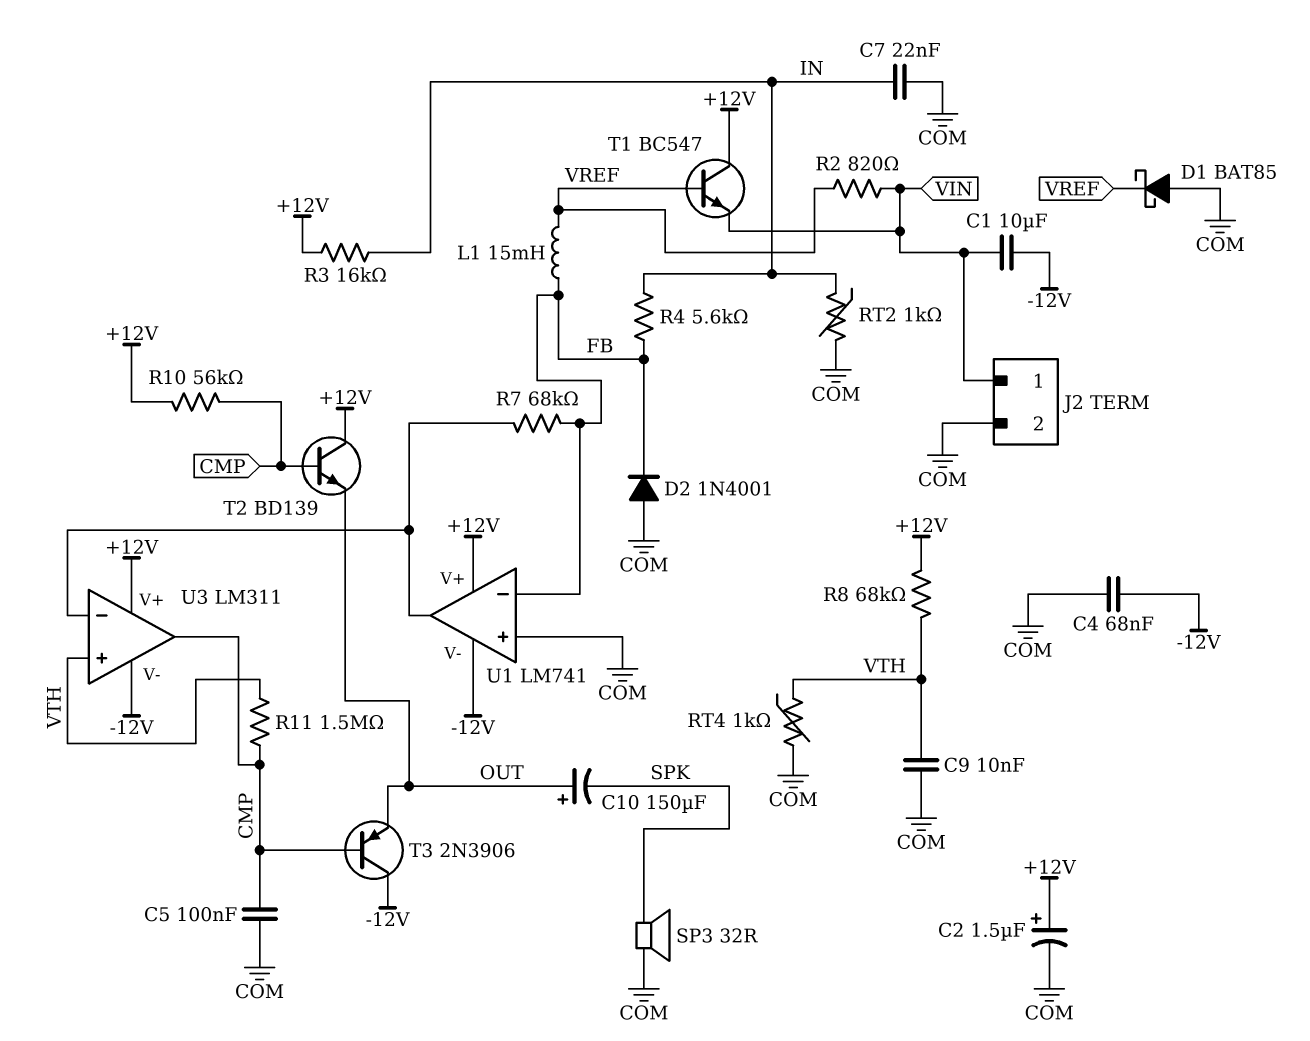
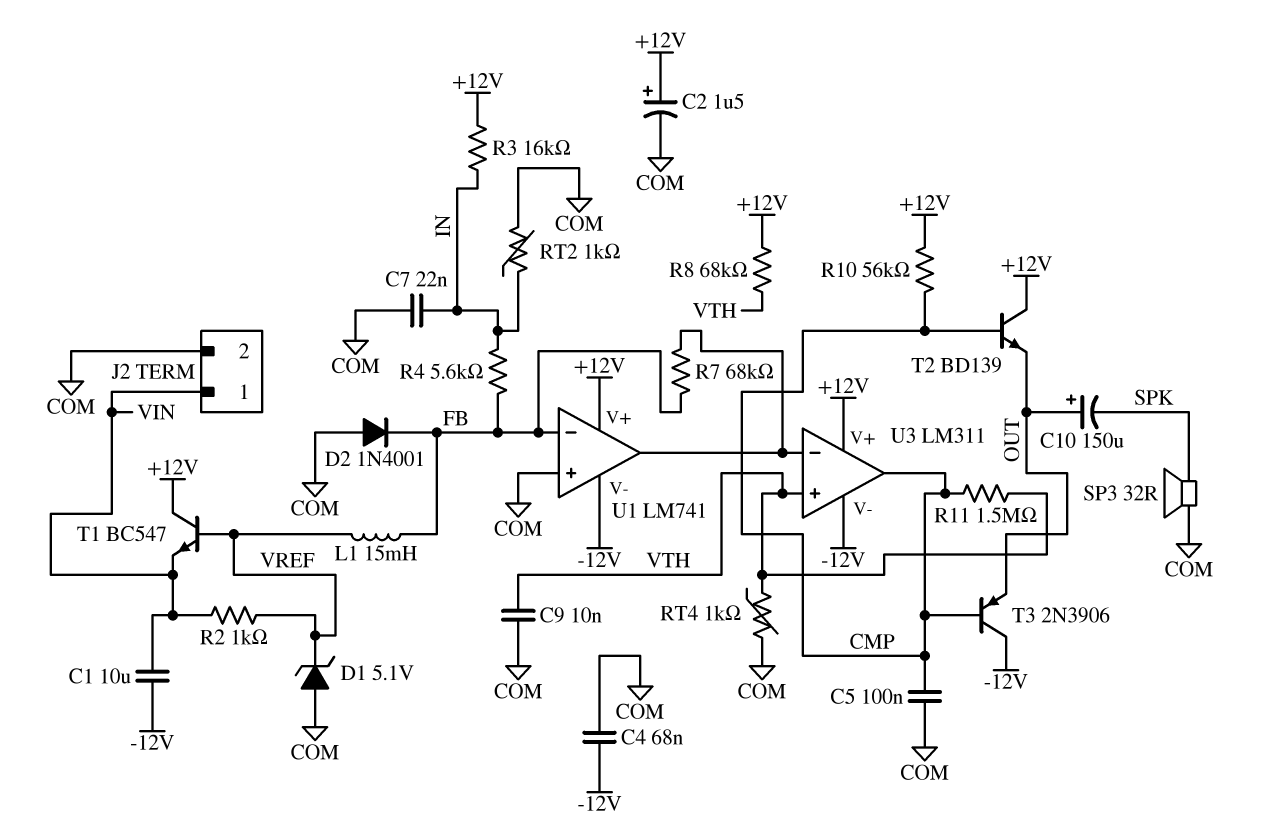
D1: schottky BAT85 (A COM, K VREF) -> zener 5.1V (A COM, K VREF)
R2: 820 (VIN, VREF) -> 1k (VIN, VREF)

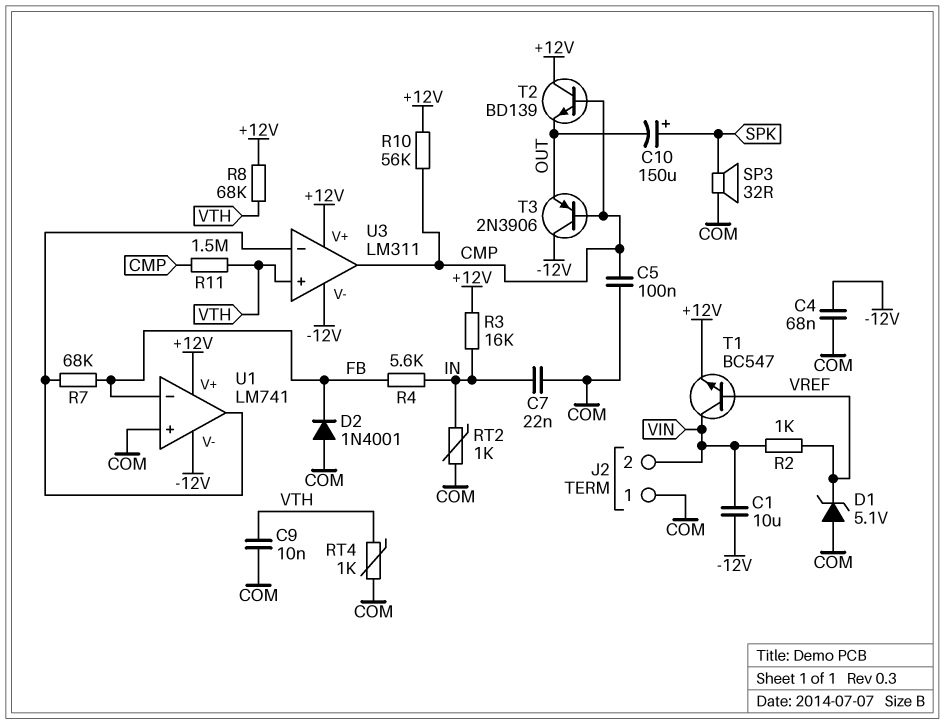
C2: 1.5uF (plus +12V, minus COM) -> none
C10: 150uF (plus OUT, minus SPK) -> 150uF (plus SPK, minus OUT)
J2 pin 1: VIN -> COM
J2 pin 2: COM -> VIN
L1: 15mH (FB, VREF) -> none
T1: NPN BC547 (B VREF, C +12V, E VIN) -> NPN BC547 (B VREF, C VIN, E +12V)

